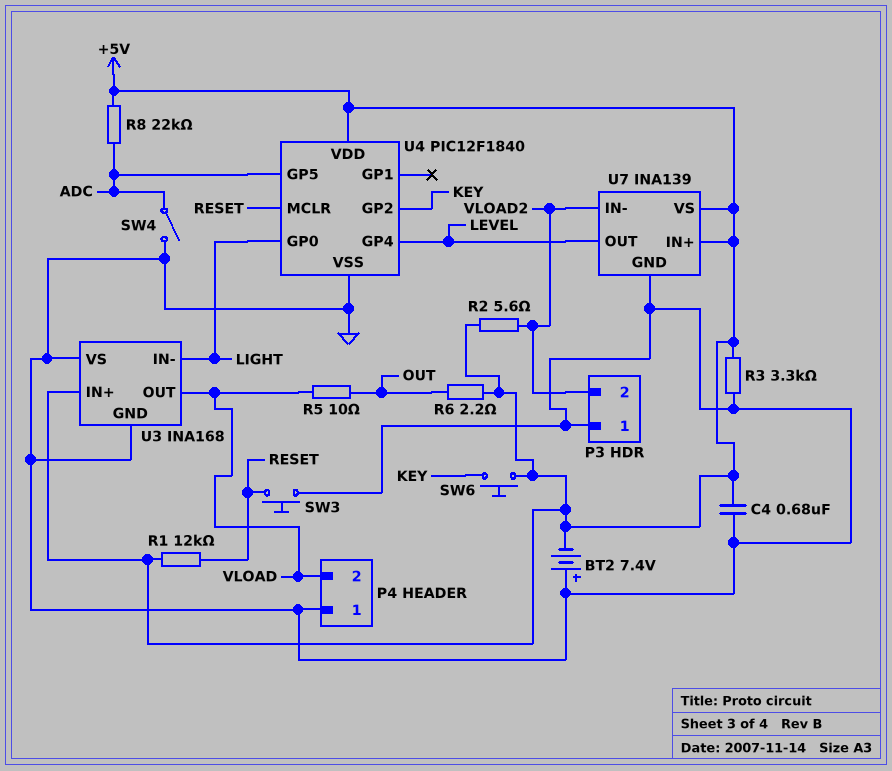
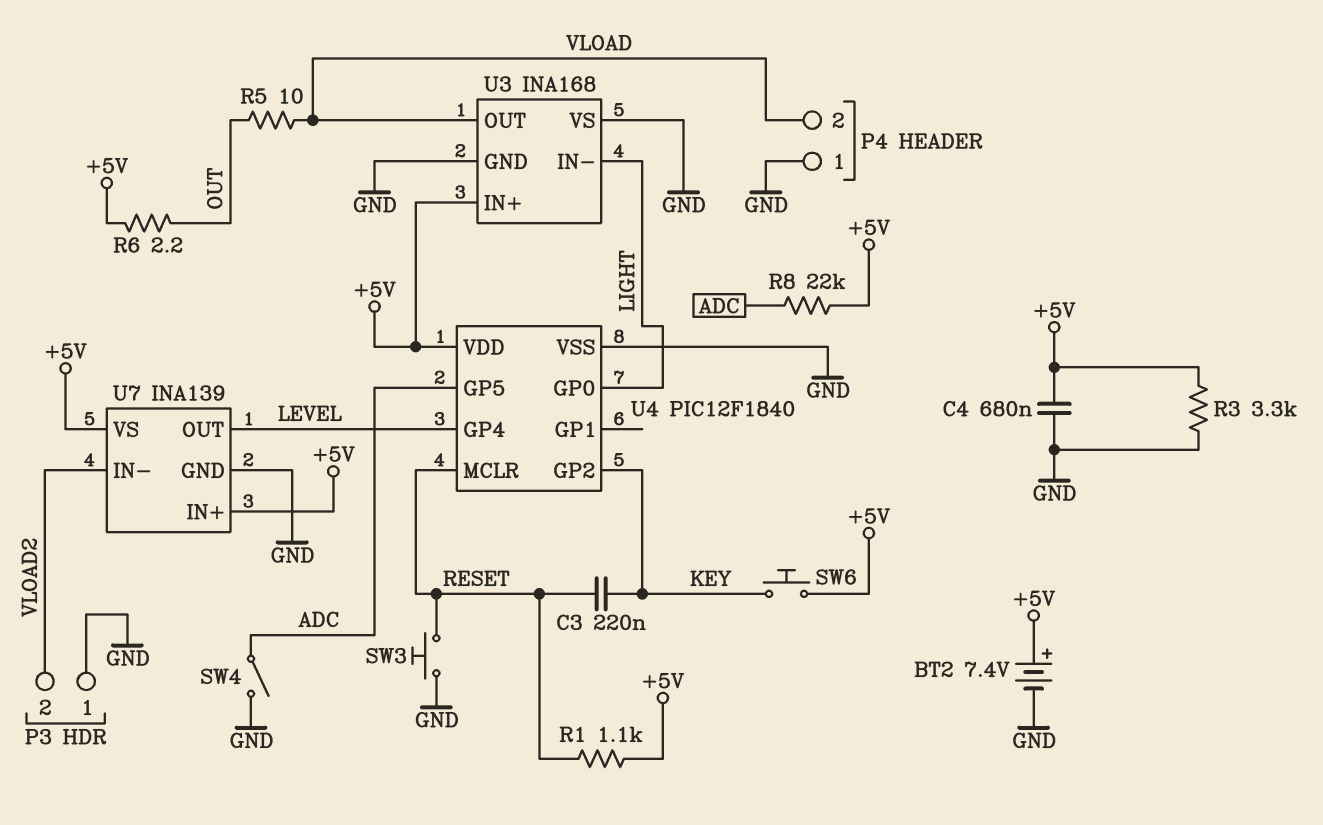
BT2: 7.4V (plus GND, minus +5V) -> 7.4V (plus +5V, minus GND)
C3: none -> 220nF (KEY, RESET)
R1: 12k (+5V, RESET) -> 1.1k (+5V, RESET)
R2: 5.6 (+5V, VLOAD2) -> none

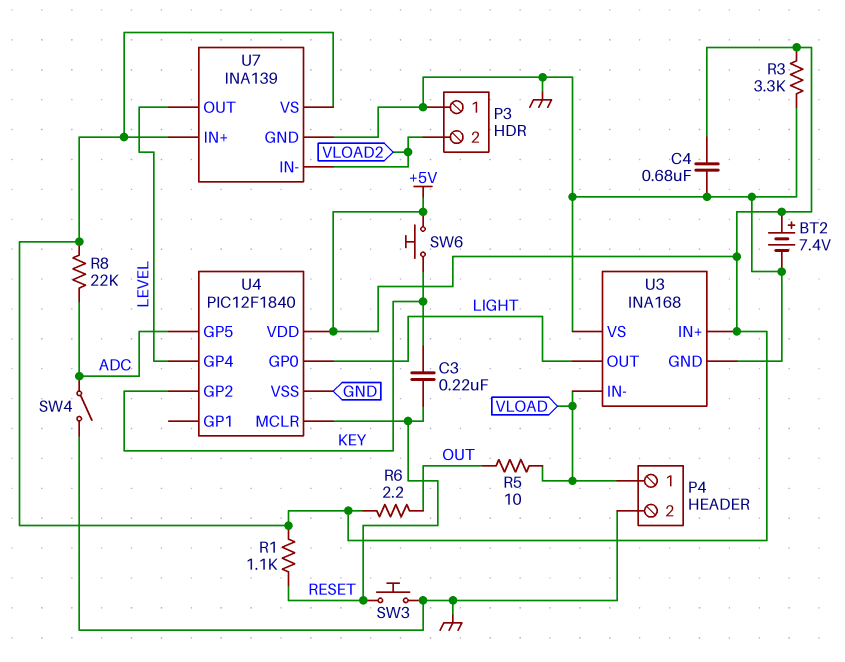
P4 pin 1: GND -> VLOAD
P4 pin 2: VLOAD -> GND
U3 pin IN-: LIGHT -> VLOAD
U3 pin OUT: VLOAD -> LIGHT

